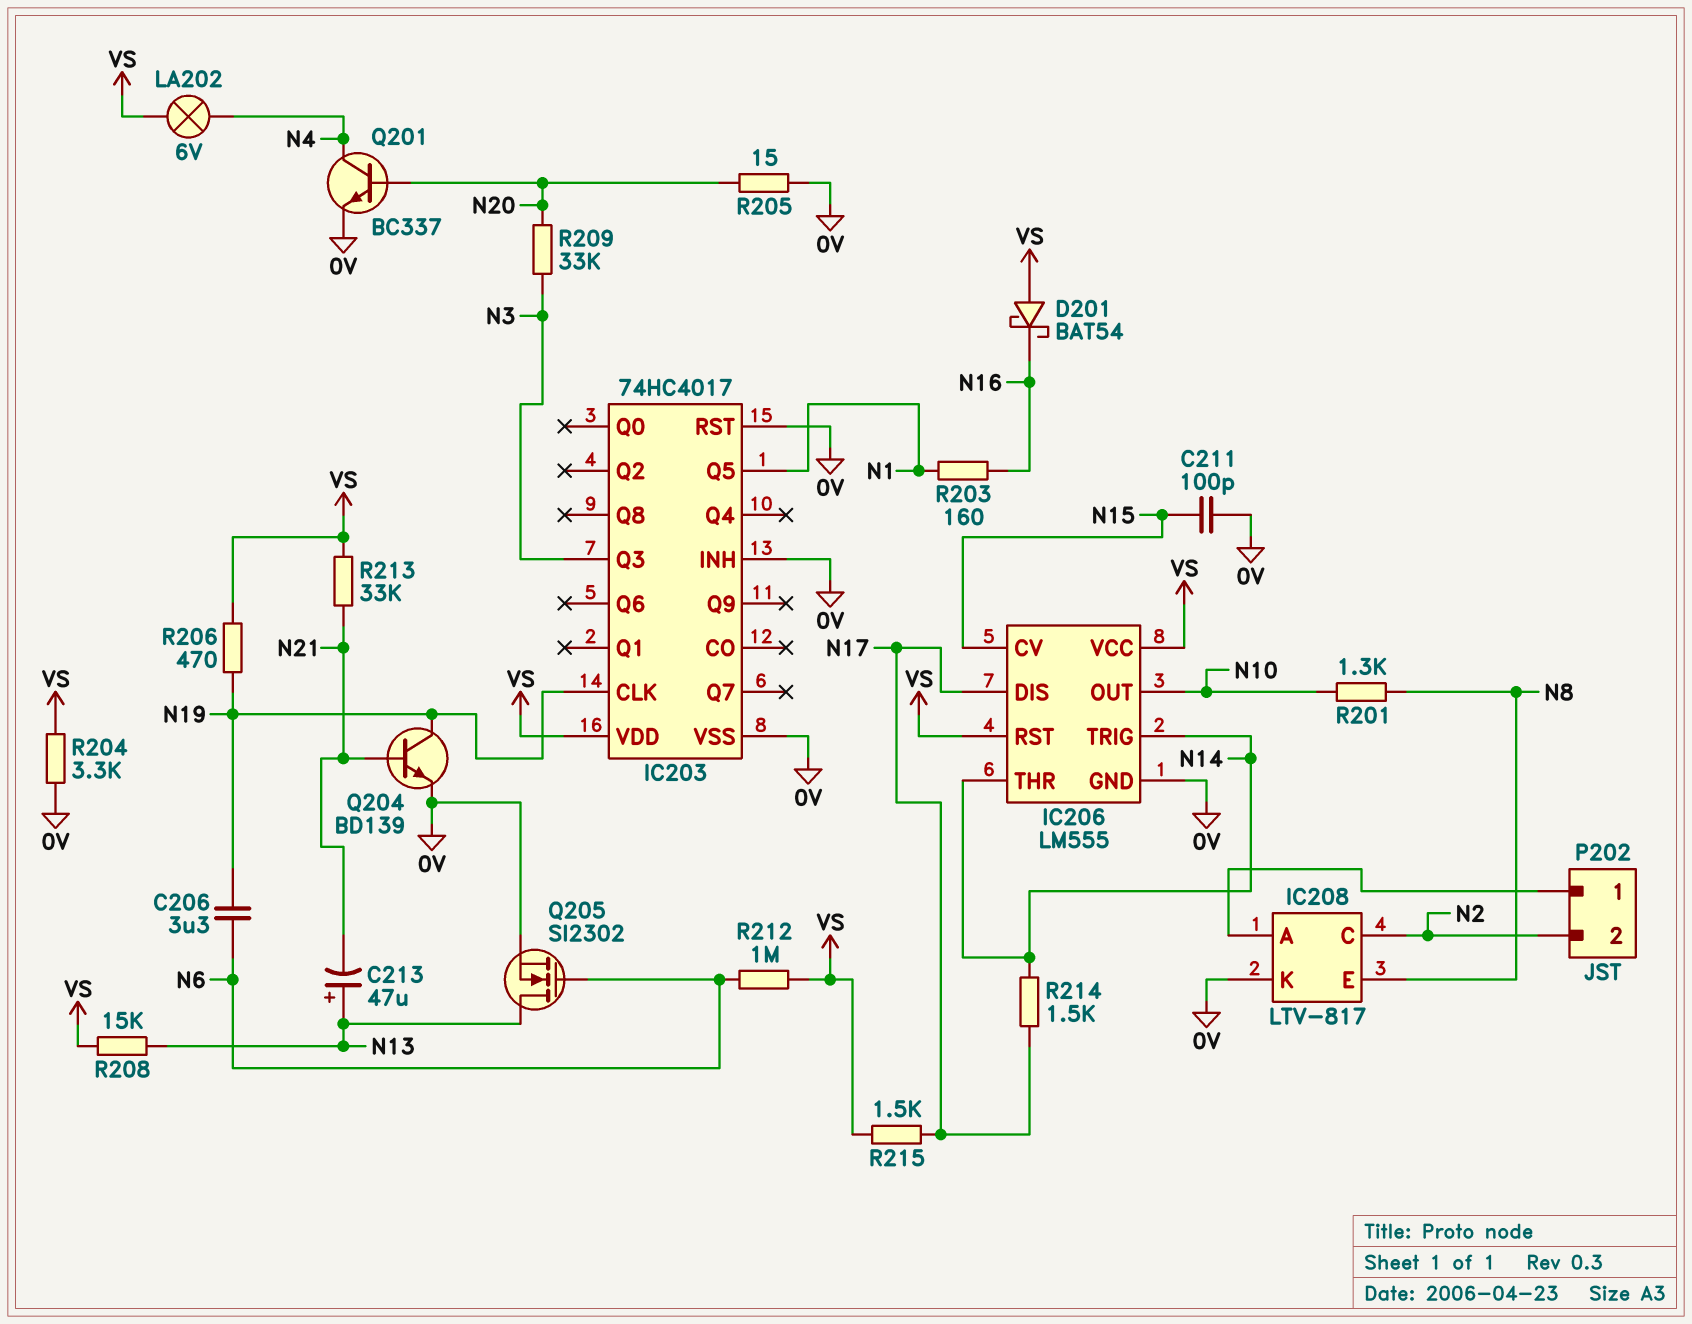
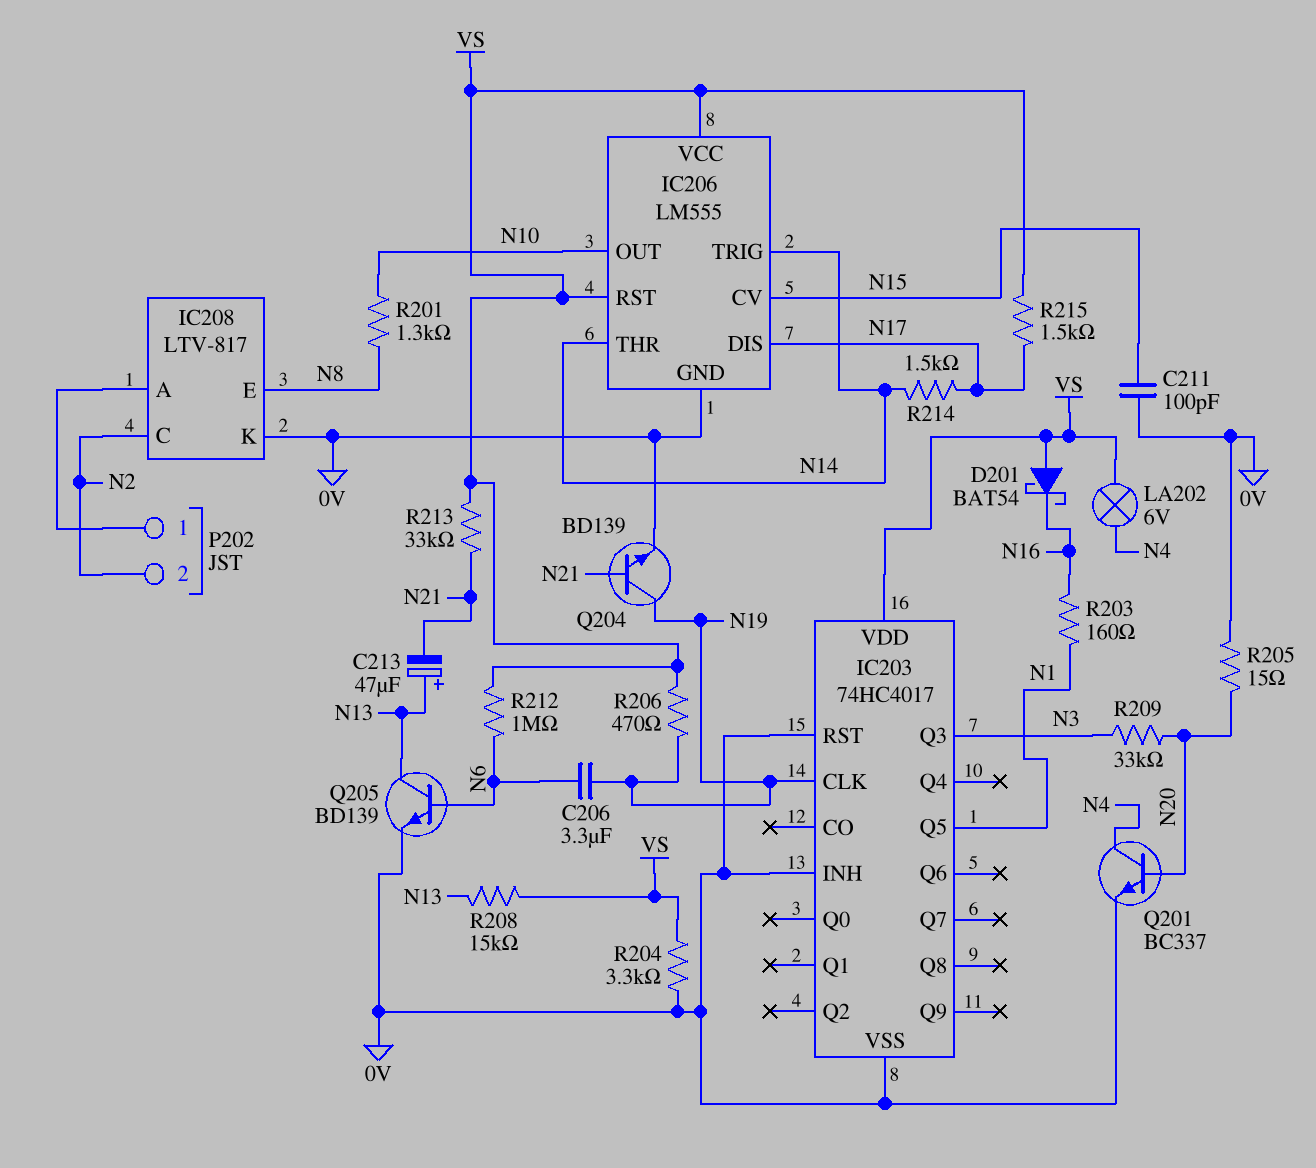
Q205: NMOS SI2302 (G N6, D N13, S 0V) -> NPN BD139 (B N6, C N13, E 0V)

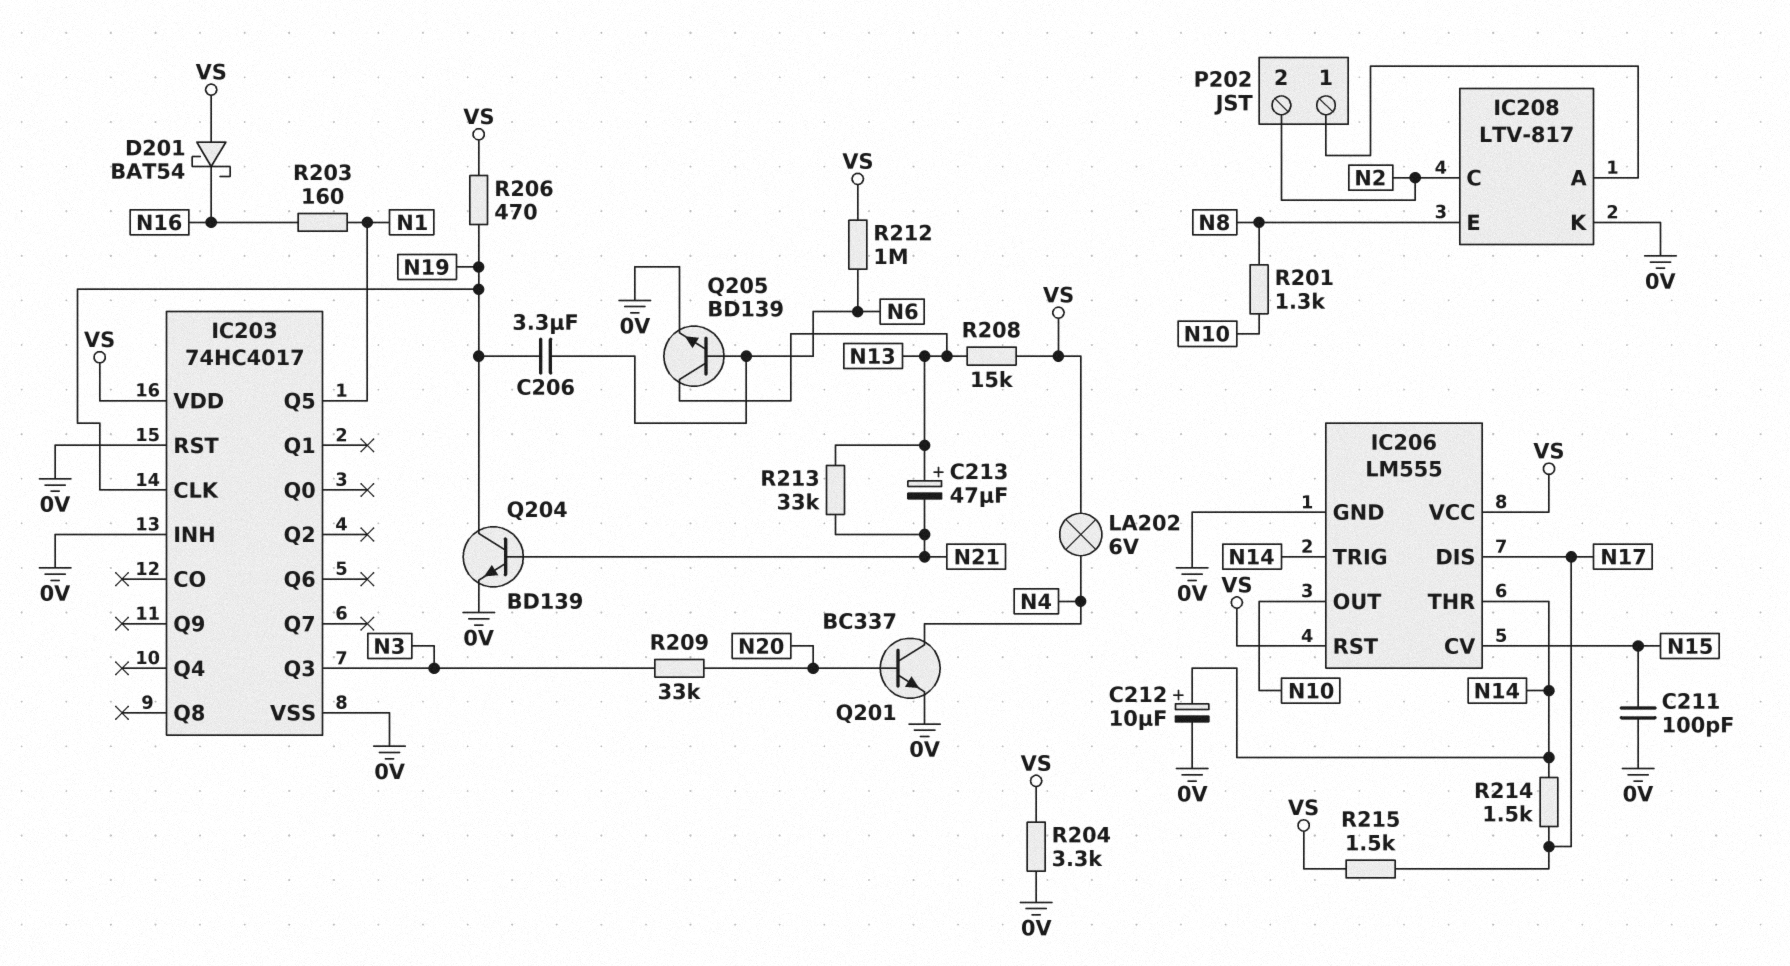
C212: none -> 10uF (plus N14, minus 0V)
R205: 15 (0V, N20) -> none
R213: 33k (N21, VS) -> 33k (N13, N21)

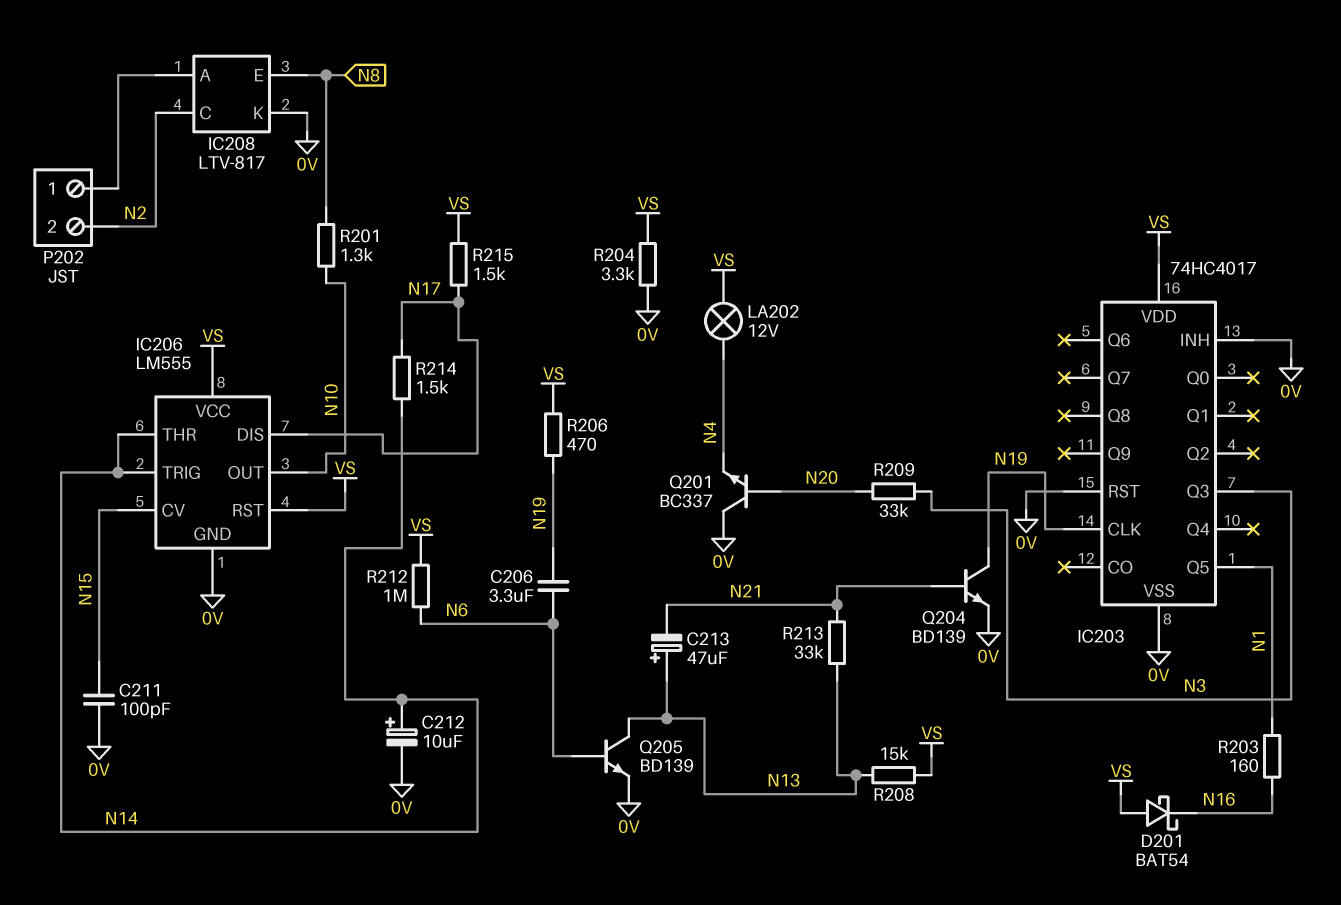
LA202: lamp 6V (N4, VS) -> lamp 12V (N4, VS)
Q201: NPN BC337 (B N20, C N4, E 0V) -> NPN BC337 (B N20, C 0V, E N4)

